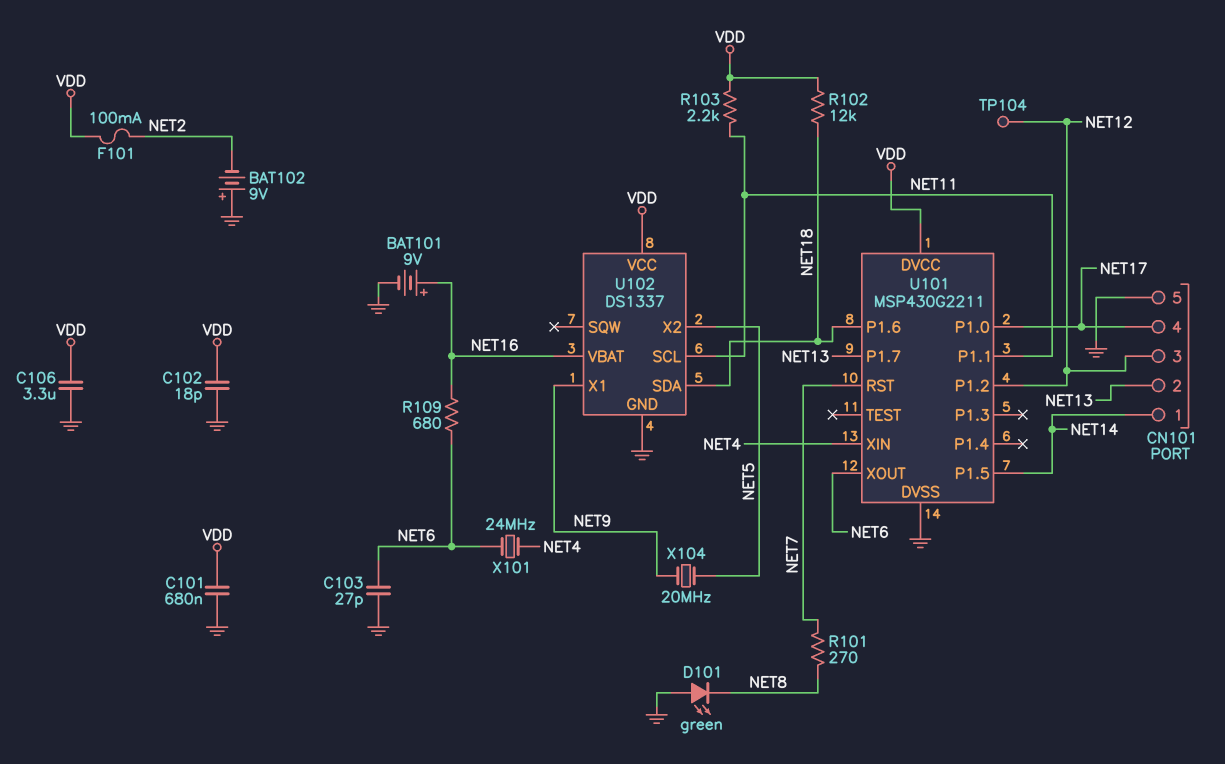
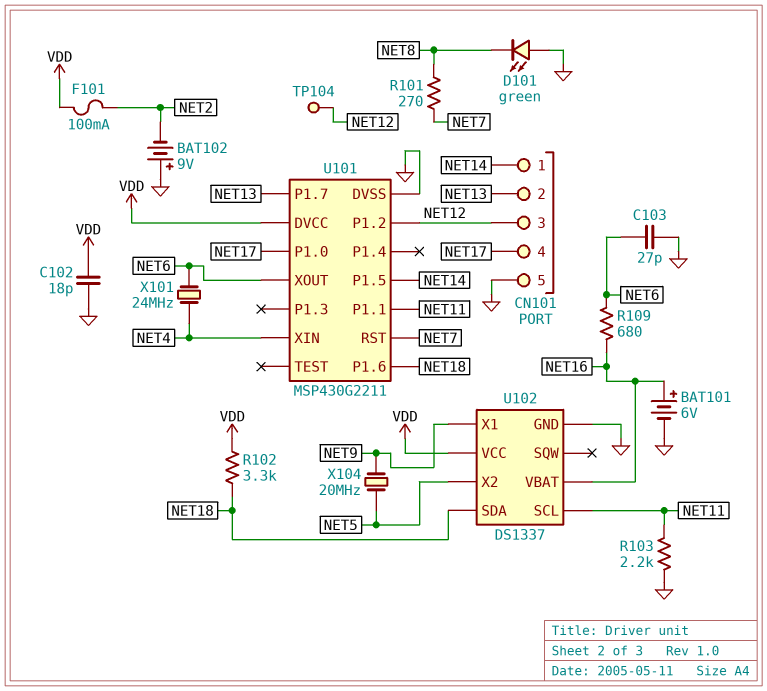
BAT101: 9V (plus NET16, minus GND) -> 6V (plus NET16, minus GND)
C101: 680nF (GND, VDD) -> none
C106: 3.3uF (GND, VDD) -> none
R102: 12k (NET18, VDD) -> 3.3k (NET18, VDD)
R103: 2.2k (NET11, VDD) -> 2.2k (GND, NET11)

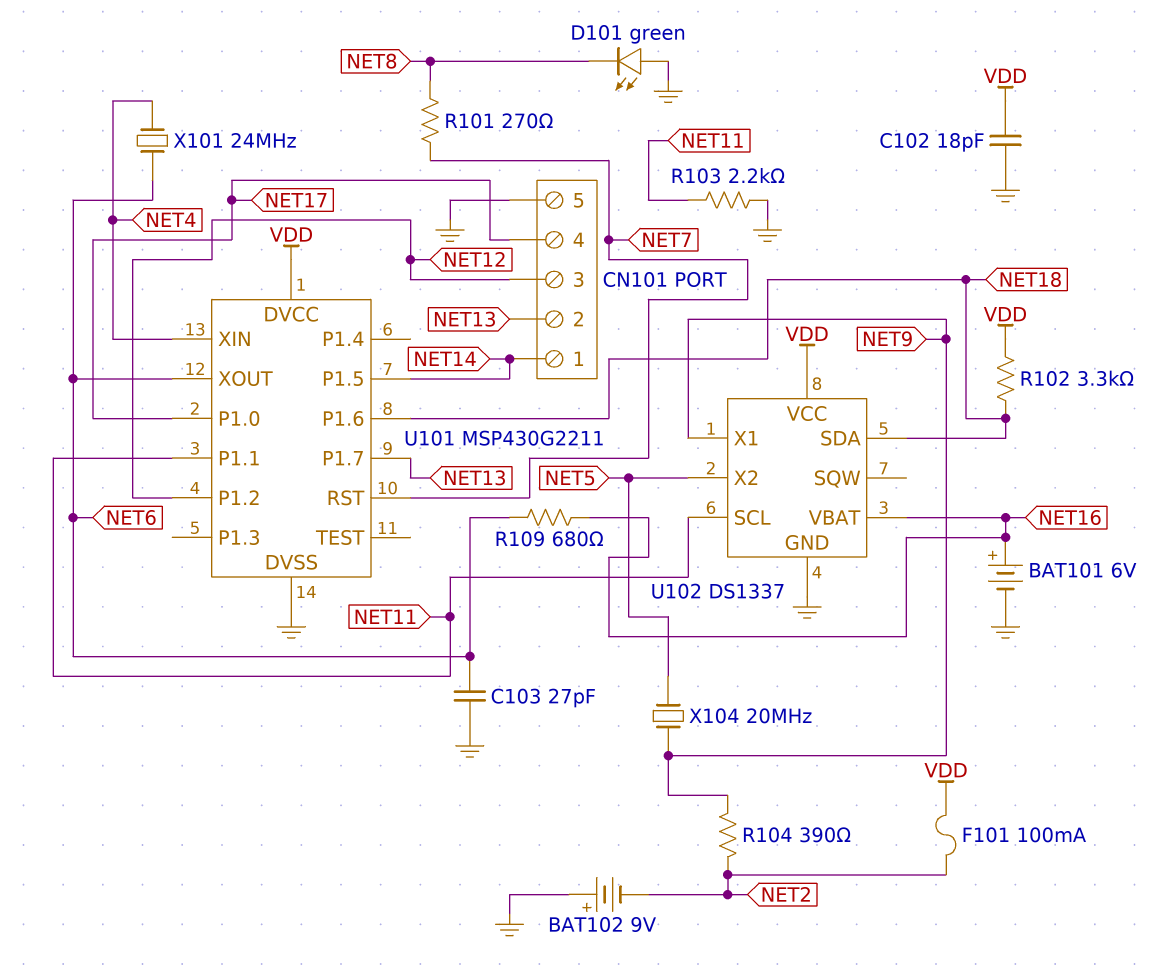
R104: none -> 390 (NET2, NET9)
TP104: test point (NET12) -> none

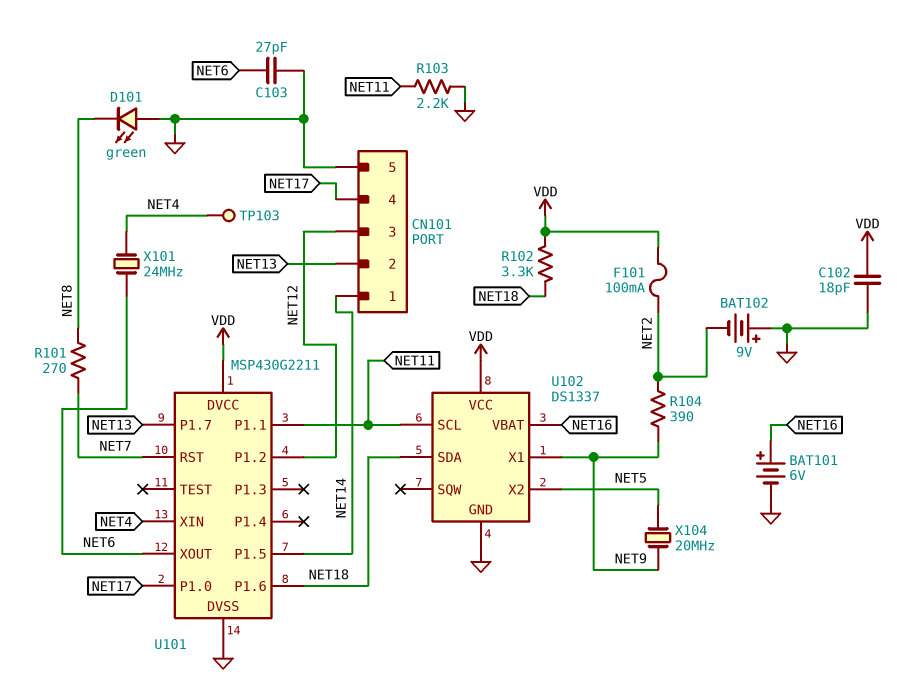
R109: 680 (NET6, NET16) -> none
TP103: none -> test point (NET4)

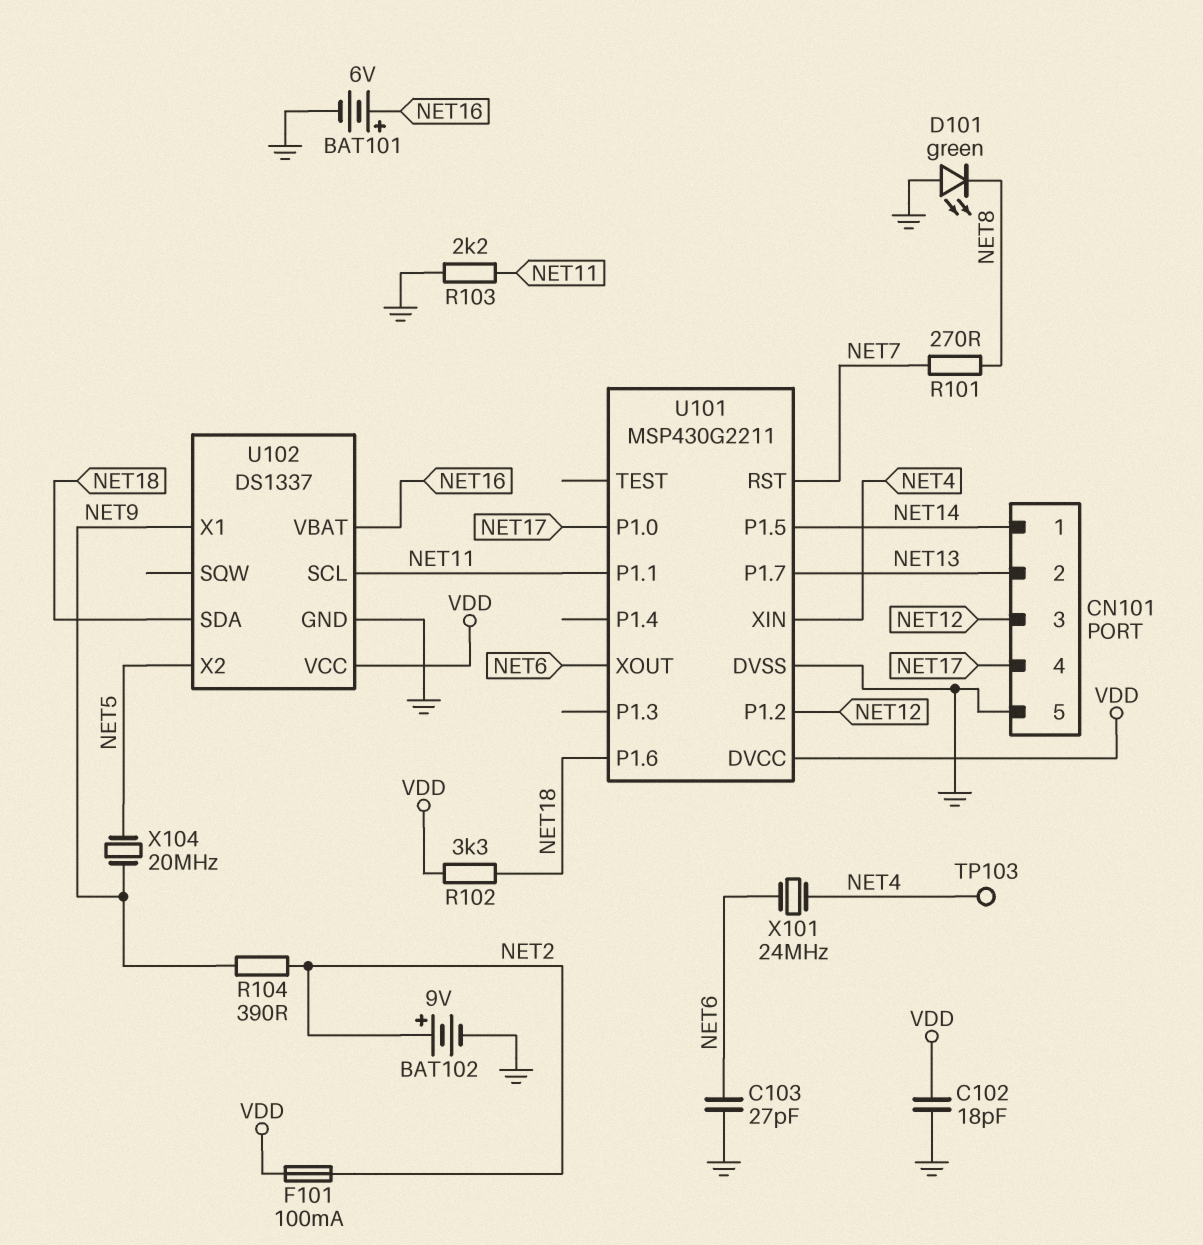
BAT102: 9V (plus GND, minus NET2) -> 9V (plus NET2, minus GND)

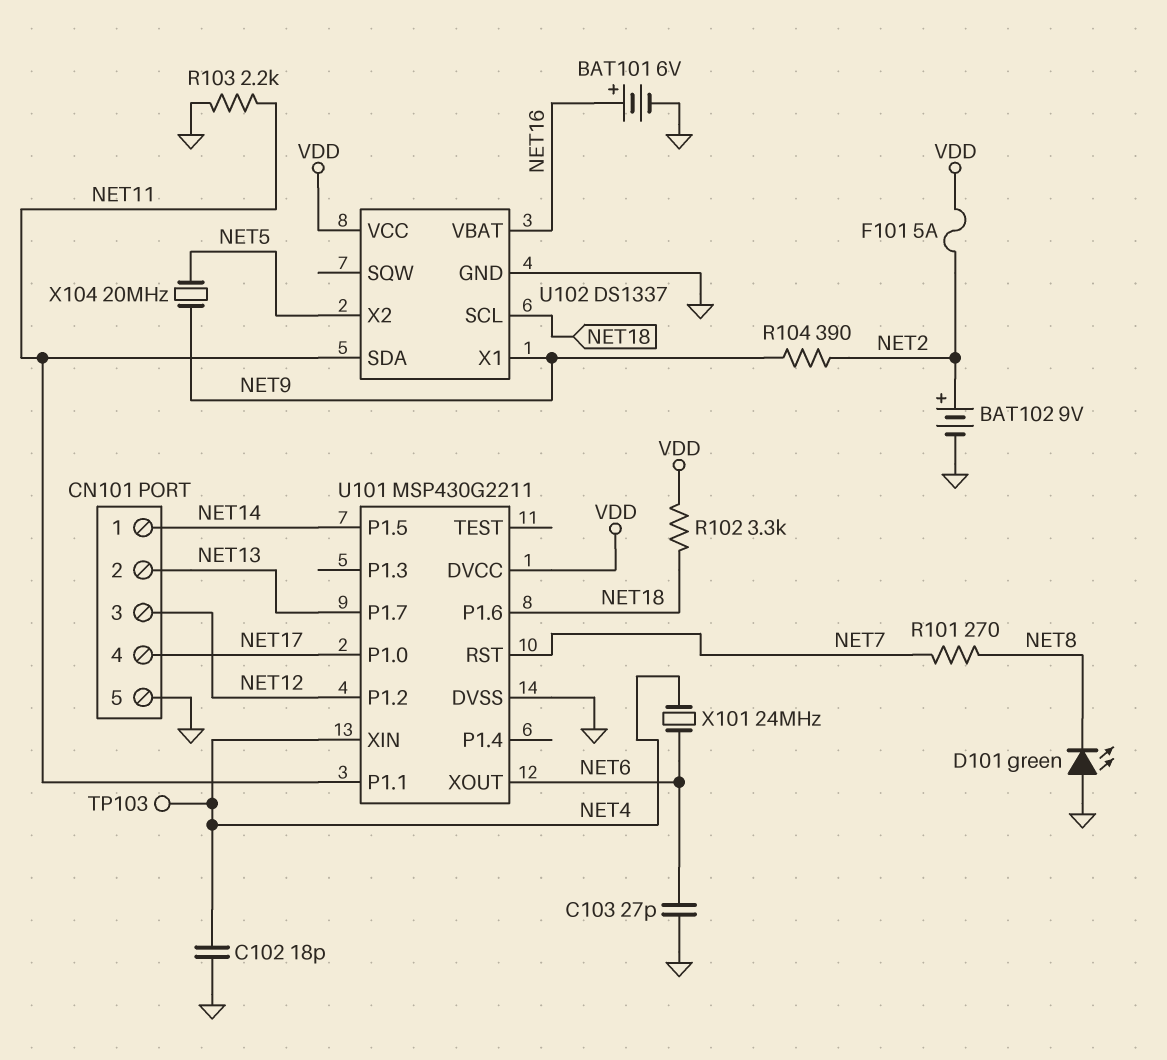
C102: 18pF (GND, VDD) -> 18pF (GND, NET4)
F101: 100mA (NET2, VDD) -> 5A (NET2, VDD)
U102 pin SCL: NET11 -> NET18
U102 pin SDA: NET18 -> NET11

